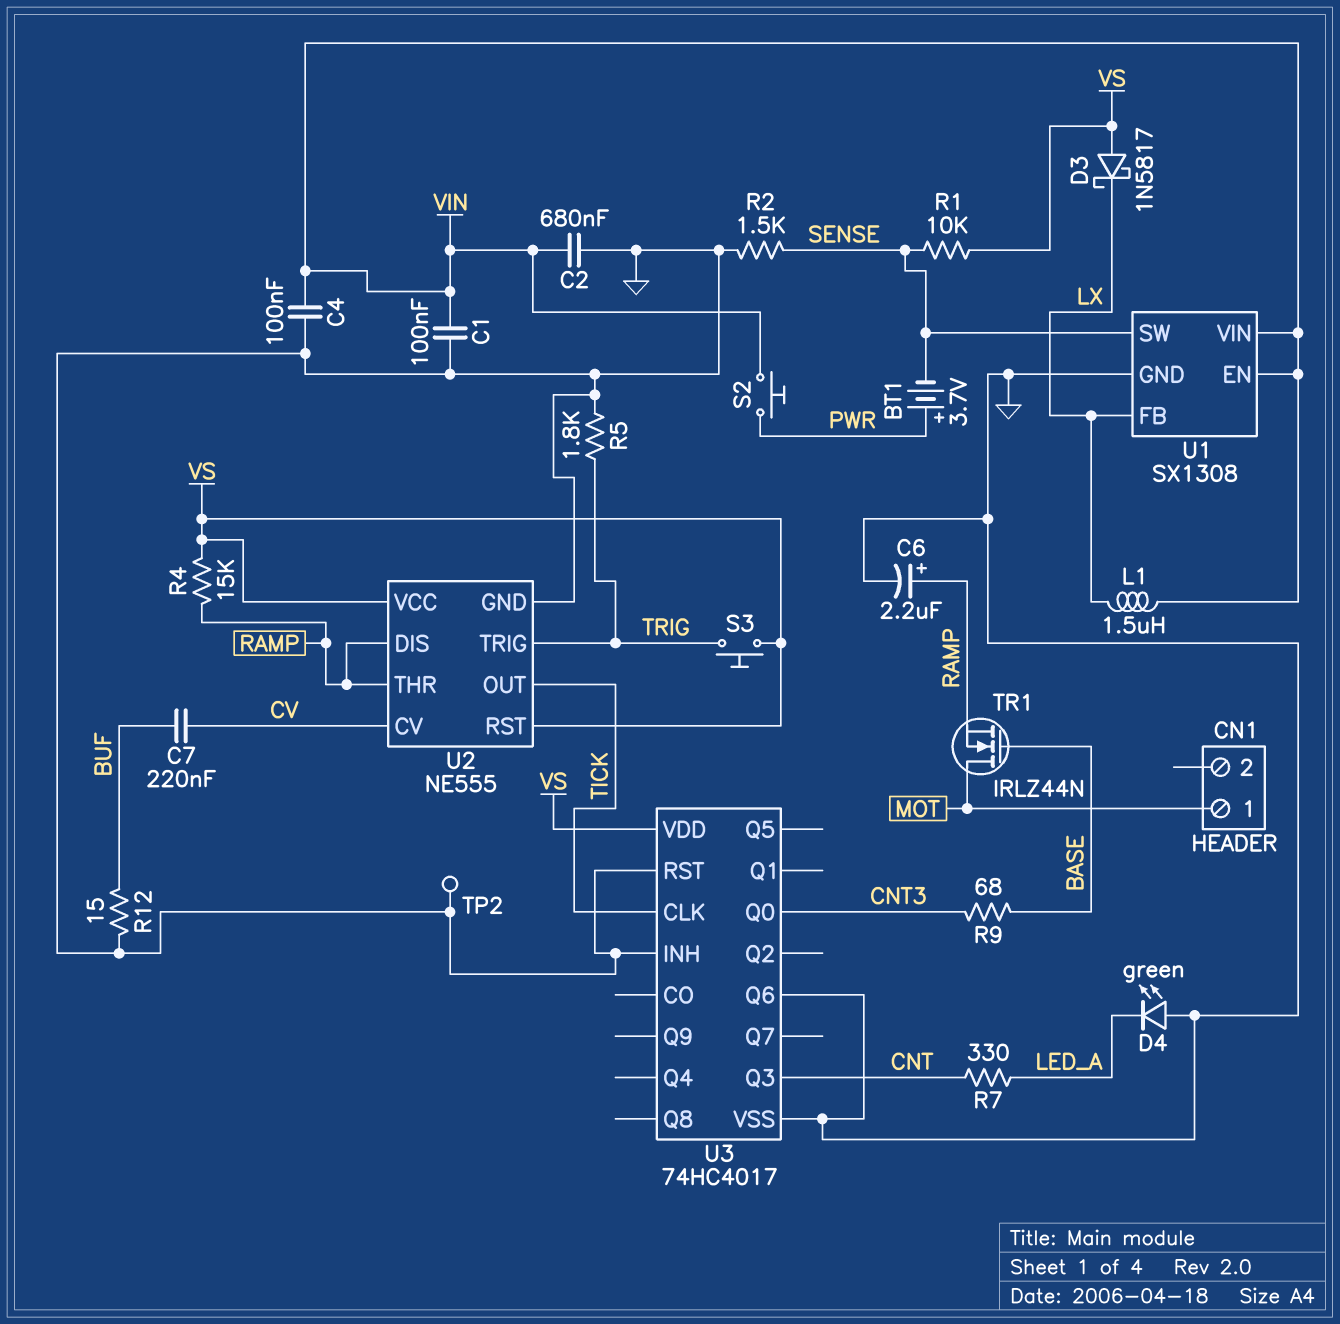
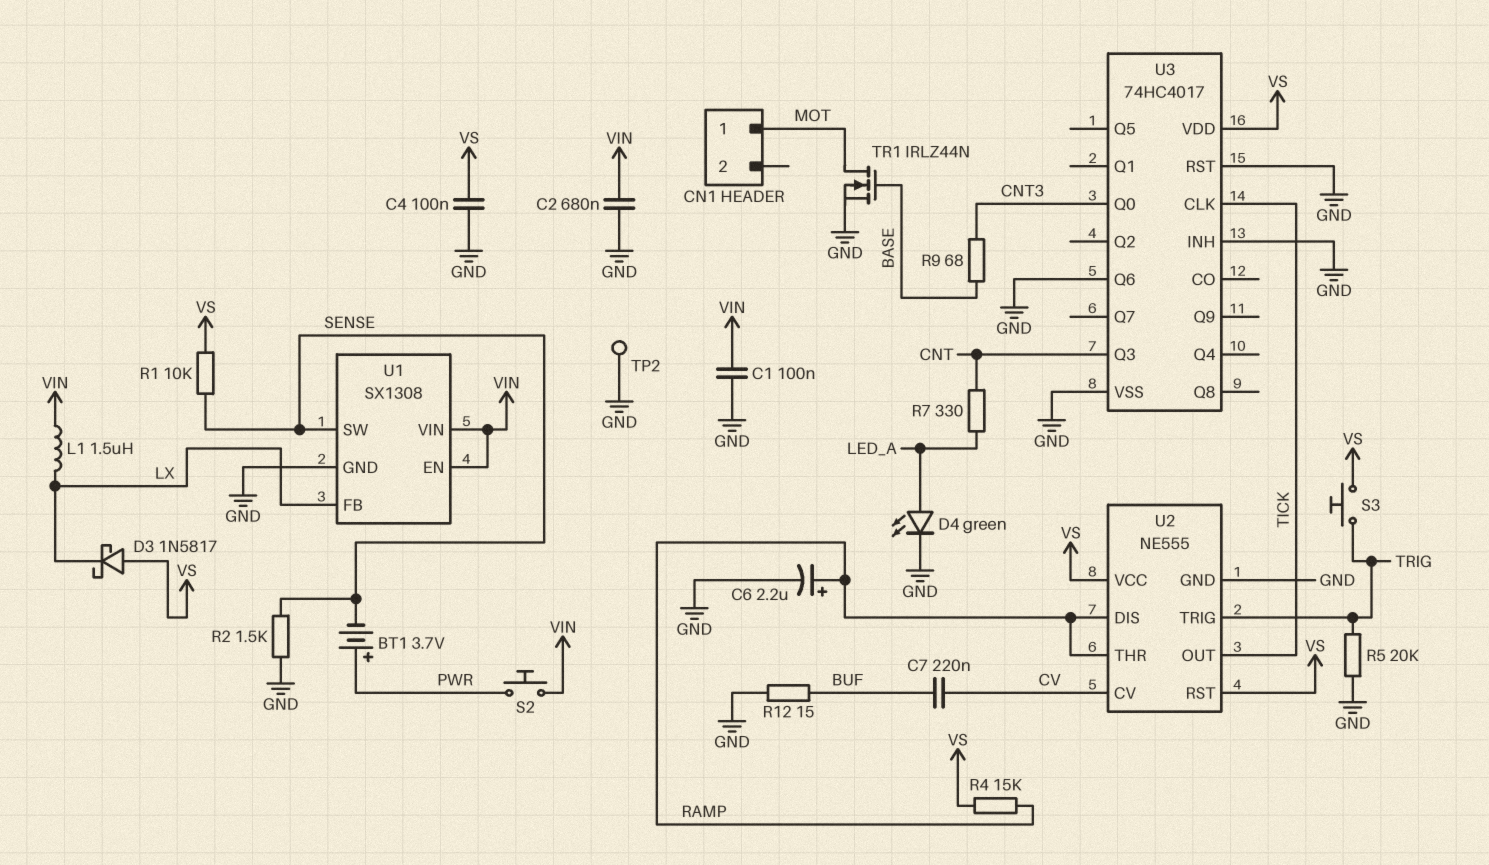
C4: 100nF (GND, VIN) -> 100nF (GND, VS)
D4: LED green (A GND, K LED_A) -> LED green (A LED_A, K GND)
R5: 1.8k (GND, TRIG) -> 20k (GND, TRIG)
TR1: NMOS IRLZ44N (G BASE, D MOT, S RAMP) -> NMOS IRLZ44N (G BASE, D MOT, S GND)

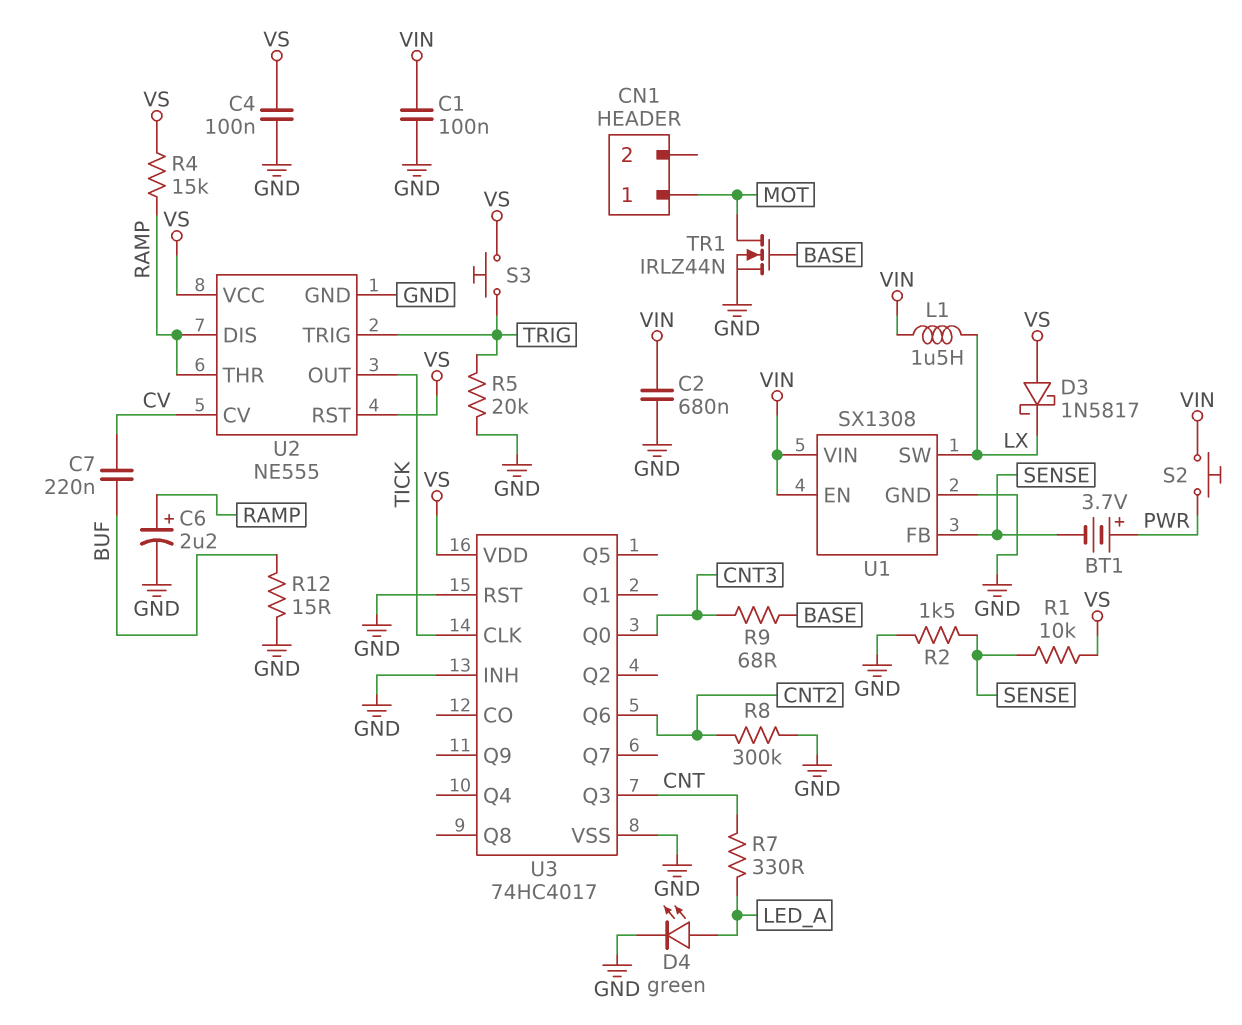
R8: none -> 300k (CNT2, GND)
TP2: test point (GND) -> none
U1 pin FB: LX -> SENSE
U1 pin SW: SENSE -> LX
U3 pin Q6: GND -> CNT2

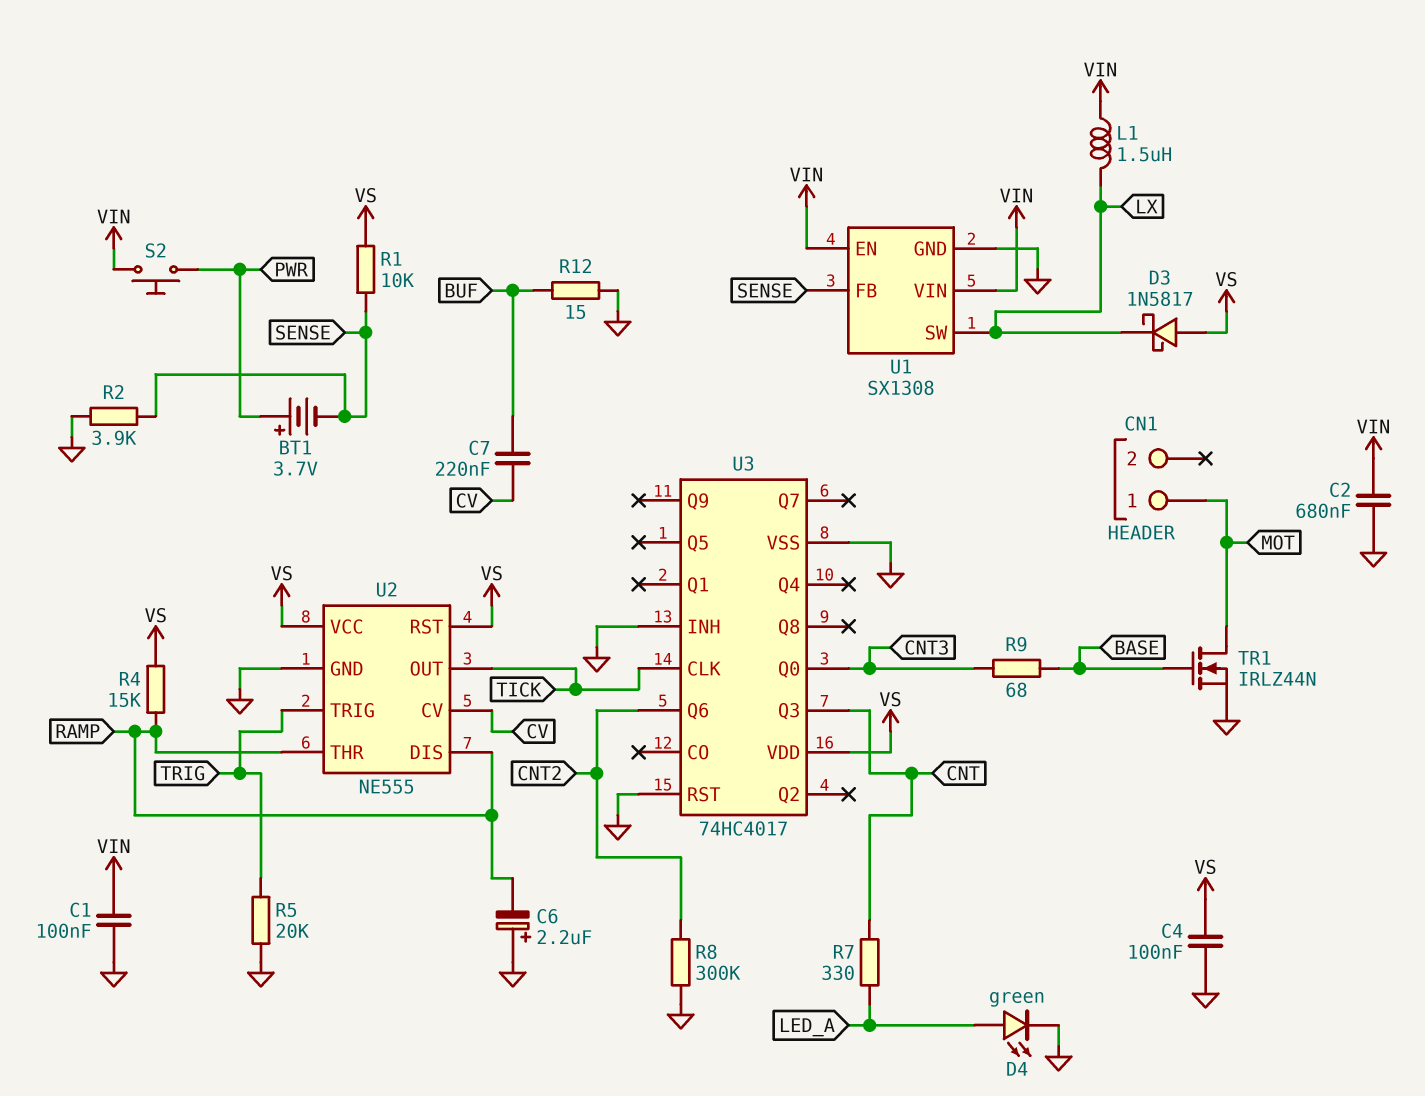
C6: 2.2uF (plus RAMP, minus GND) -> 2.2uF (plus GND, minus RAMP)
R2: 1.5k (GND, SENSE) -> 3.9k (GND, SENSE)
S3: button (TRIG, VS) -> none

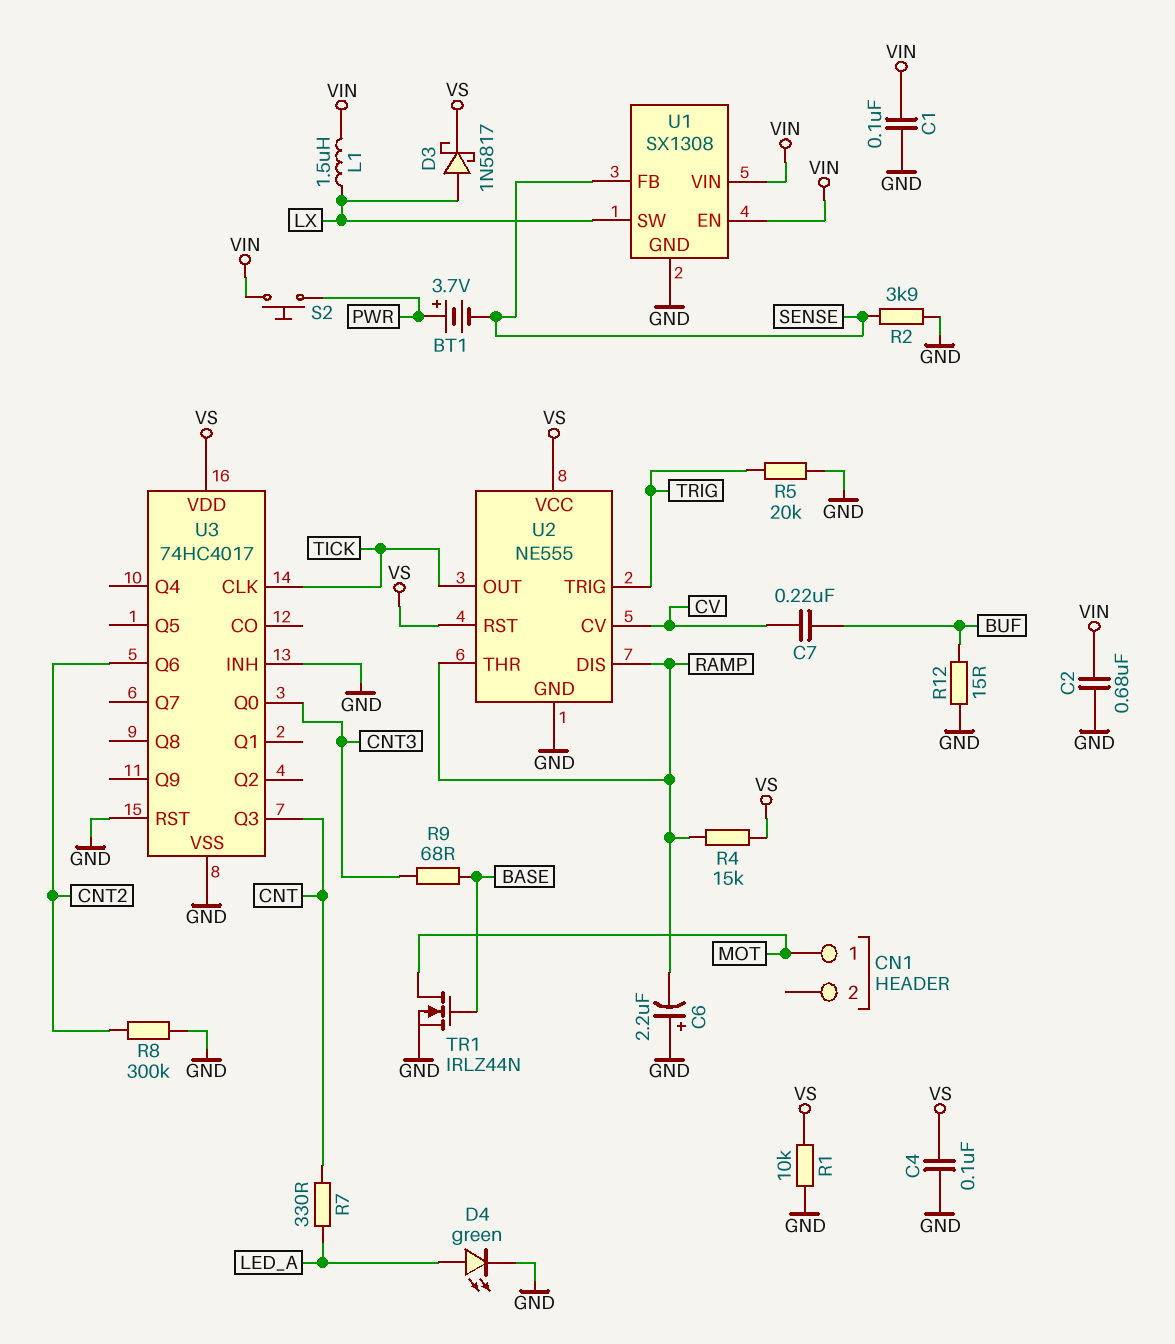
D3: schottky 1N5817 (A VS, K LX) -> schottky 1N5817 (A LX, K VS)
R1: 10k (SENSE, VS) -> 10k (GND, VS)

